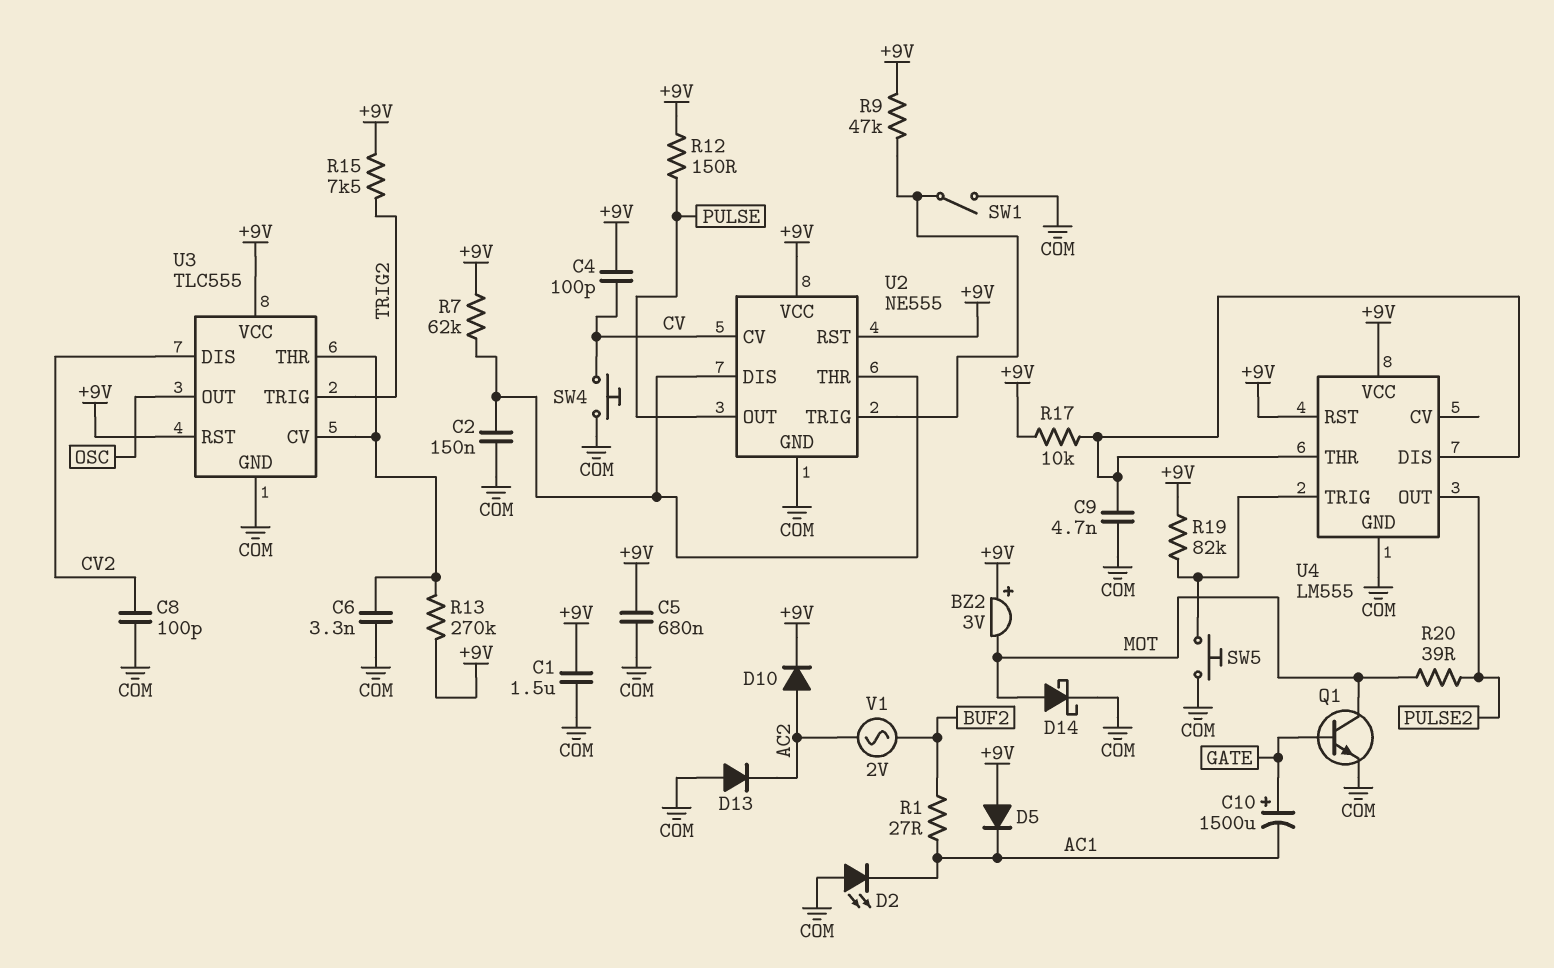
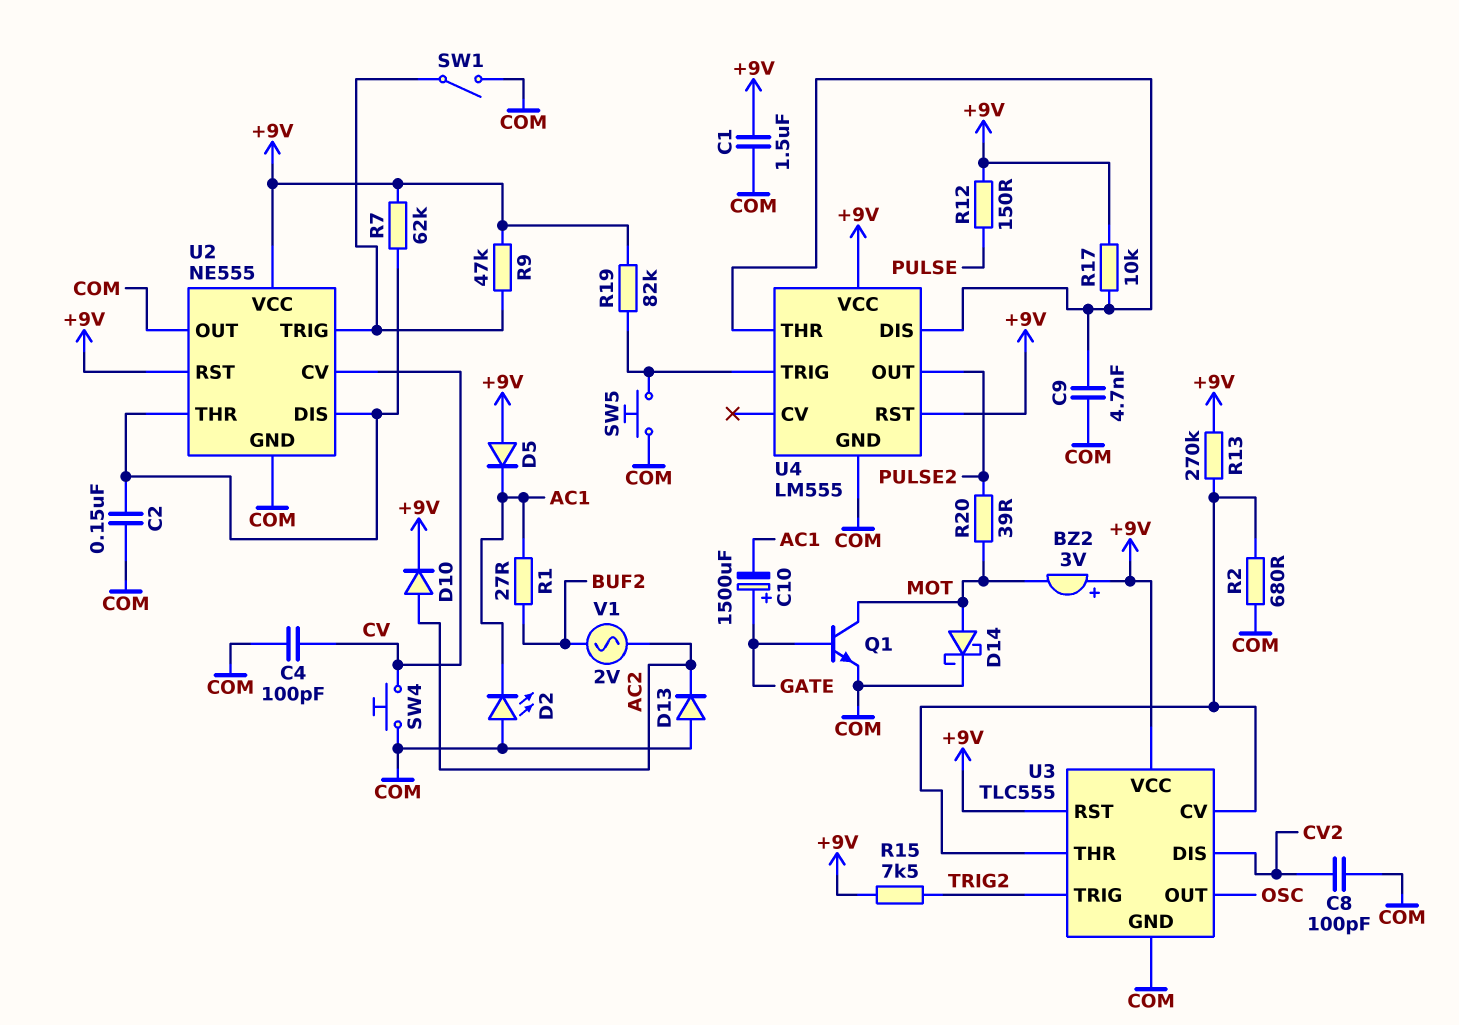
C4: 100pF (+9V, CV) -> 100pF (COM, CV)
C5: 680nF (+9V, COM) -> none
C6: 3.3nF (COM, U3/CV) -> none
R2: none -> 680 (COM, U3/CV)
U2 pin OUT: PULSE -> COM

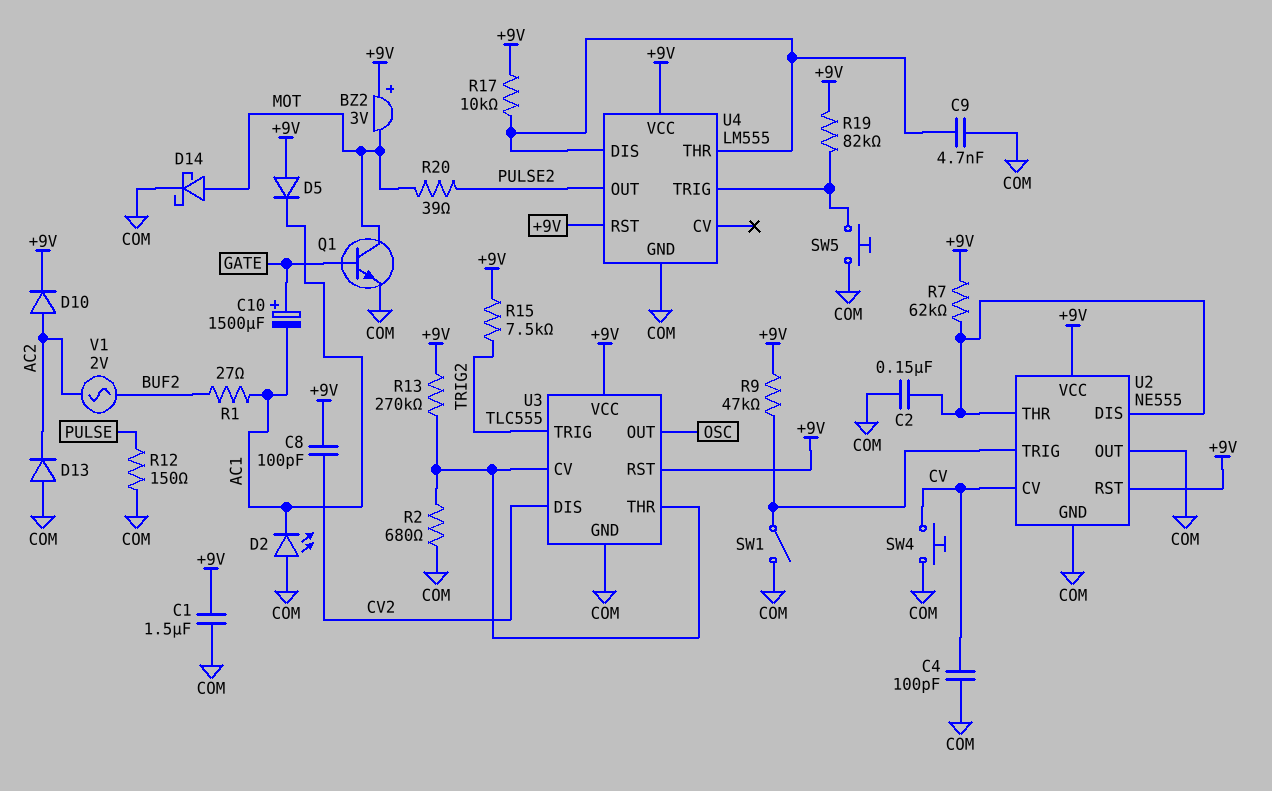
C8: 100pF (COM, CV2) -> 100pF (+9V, CV2)
R12: 150 (+9V, PULSE) -> 150 (COM, PULSE)

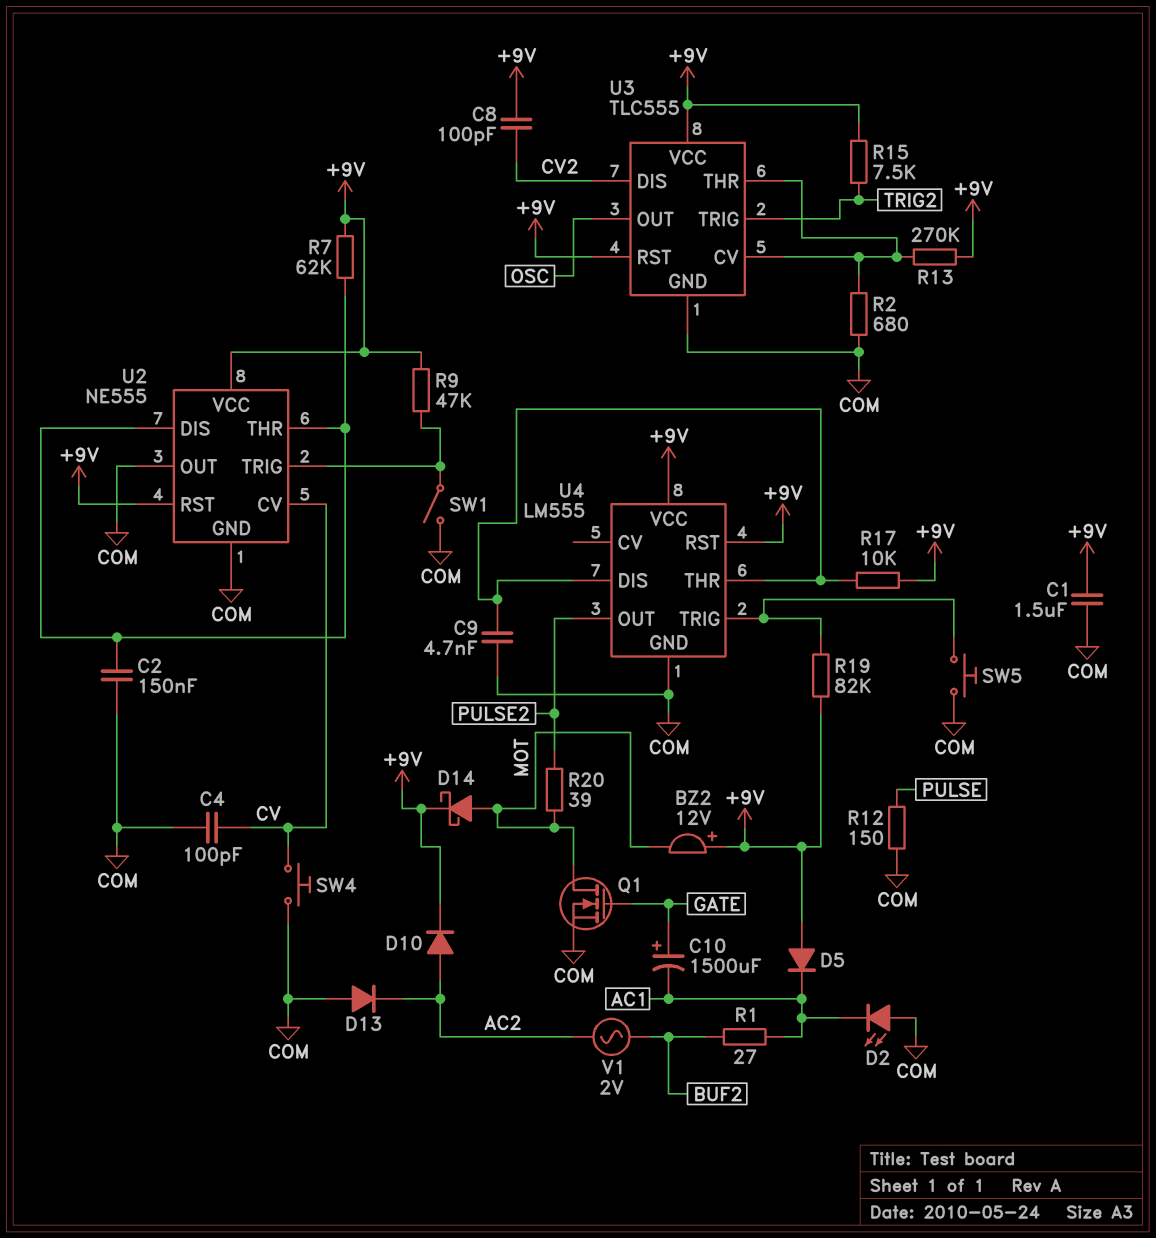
BZ2: buzzer 3V (plus +9V, minus MOT) -> buzzer 12V (plus +9V, minus MOT)
D14: schottky (A MOT, K COM) -> schottky (A MOT, K +9V)
Q1: NPN (B GATE, C MOT, E COM) -> NMOS (G GATE, D MOT, S COM)

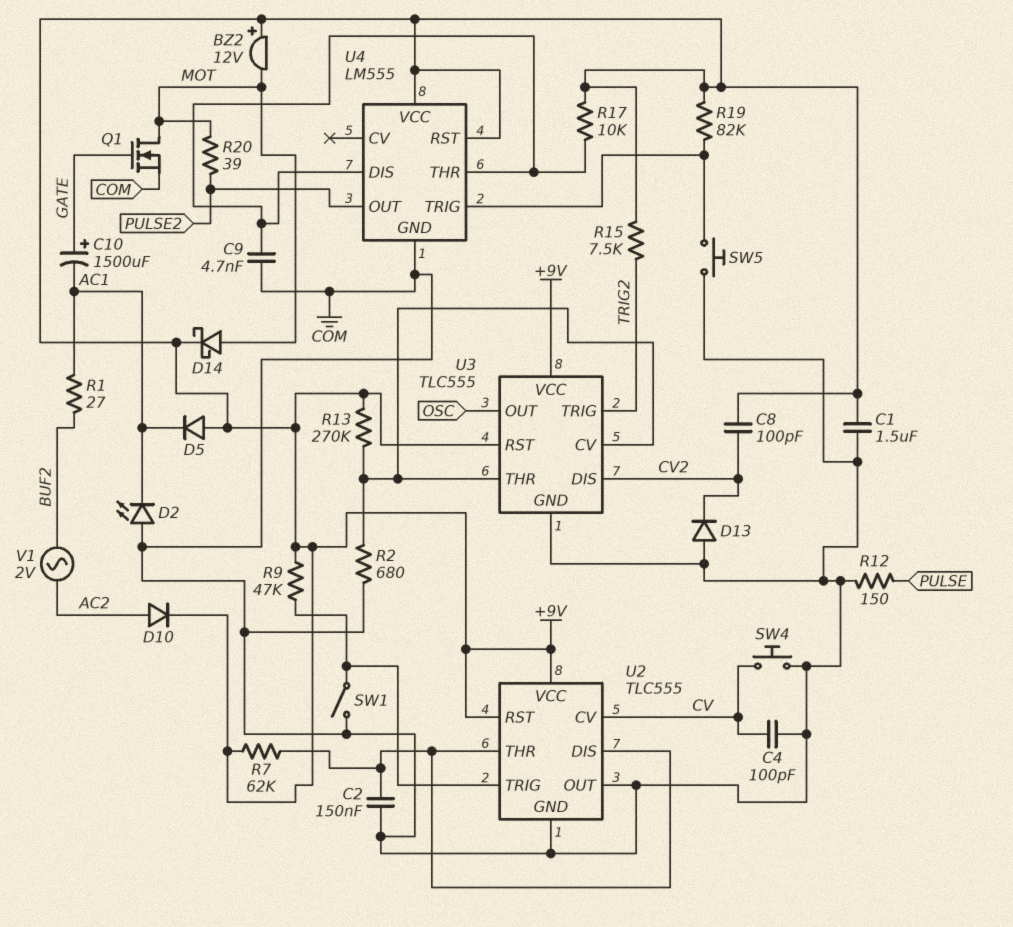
D13: diode (A COM, K AC2) -> diode (A COM, K CV2)
U2: NE555 -> TLC555

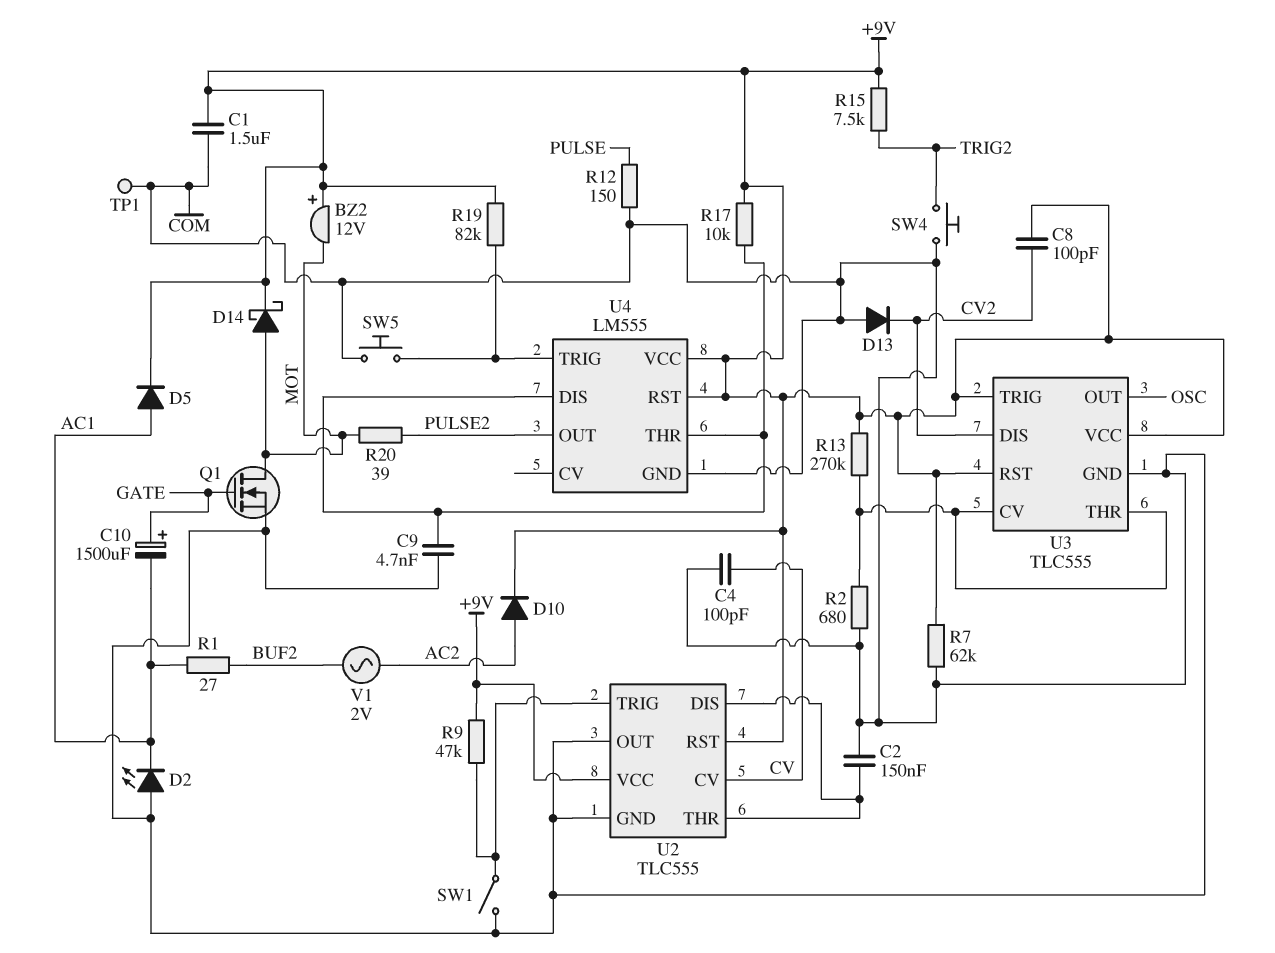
D5: diode (A +9V, K AC1) -> diode (A AC1, K +9V)
R7: 62k (+9V, U2/DIS) -> 62k (+9V, COM)
SW4: button (COM, CV) -> button (COM, TRIG2)
TP1: none -> test point (COM)
U3 pin TRIG: TRIG2 -> +9V

